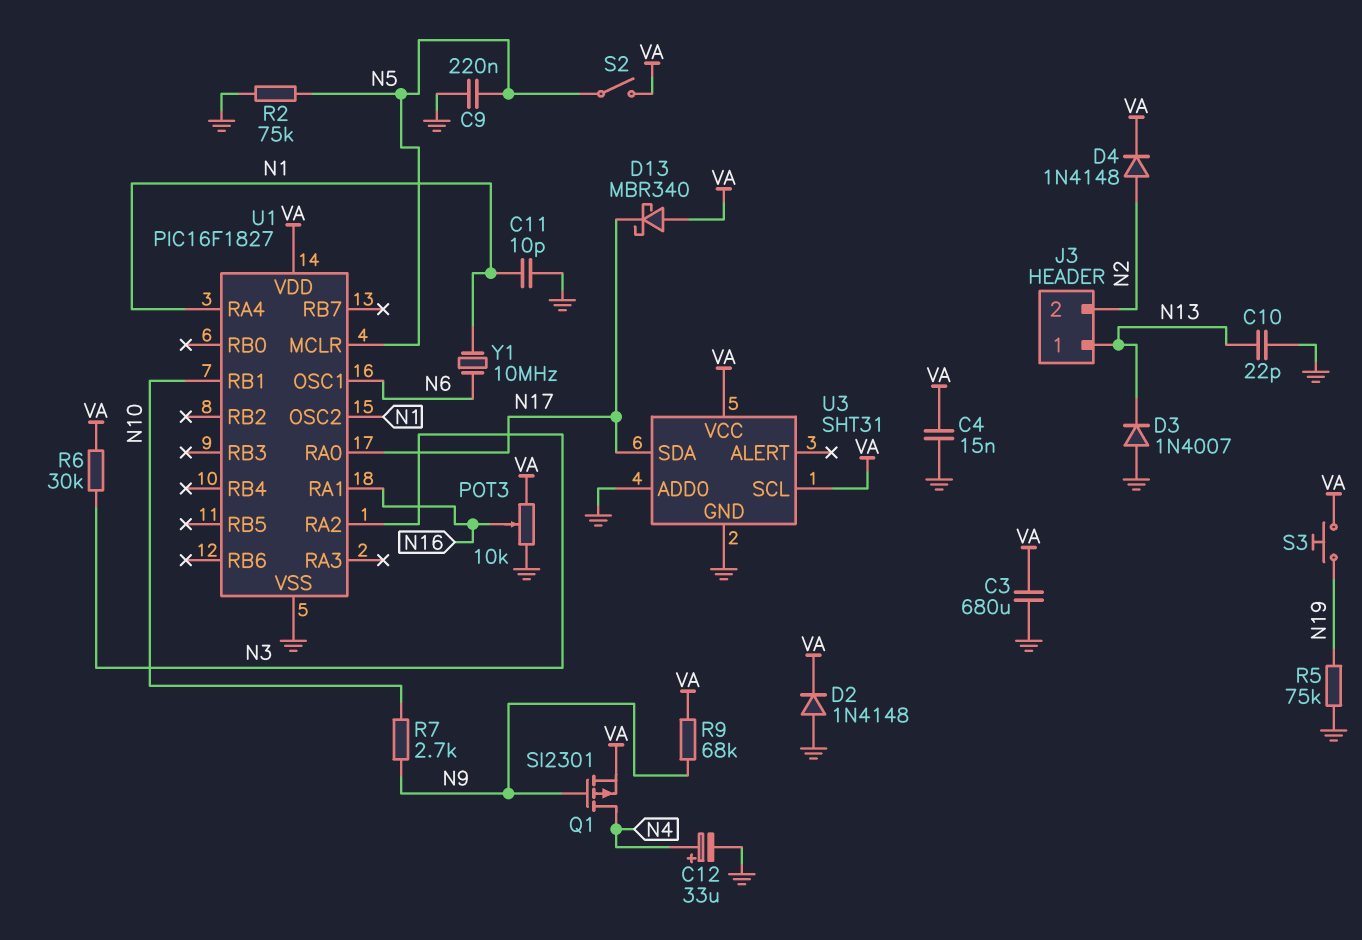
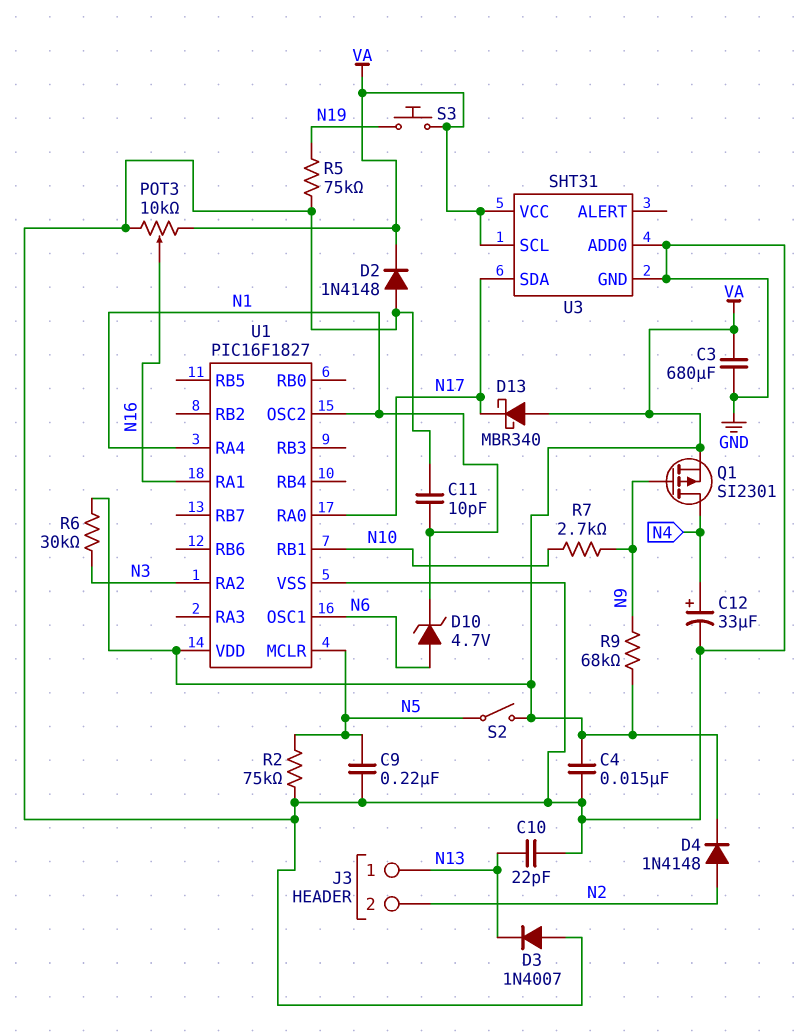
D10: none -> zener 4.7V (A N6, K N1)
Y1: 10MHz (N1, N6) -> none

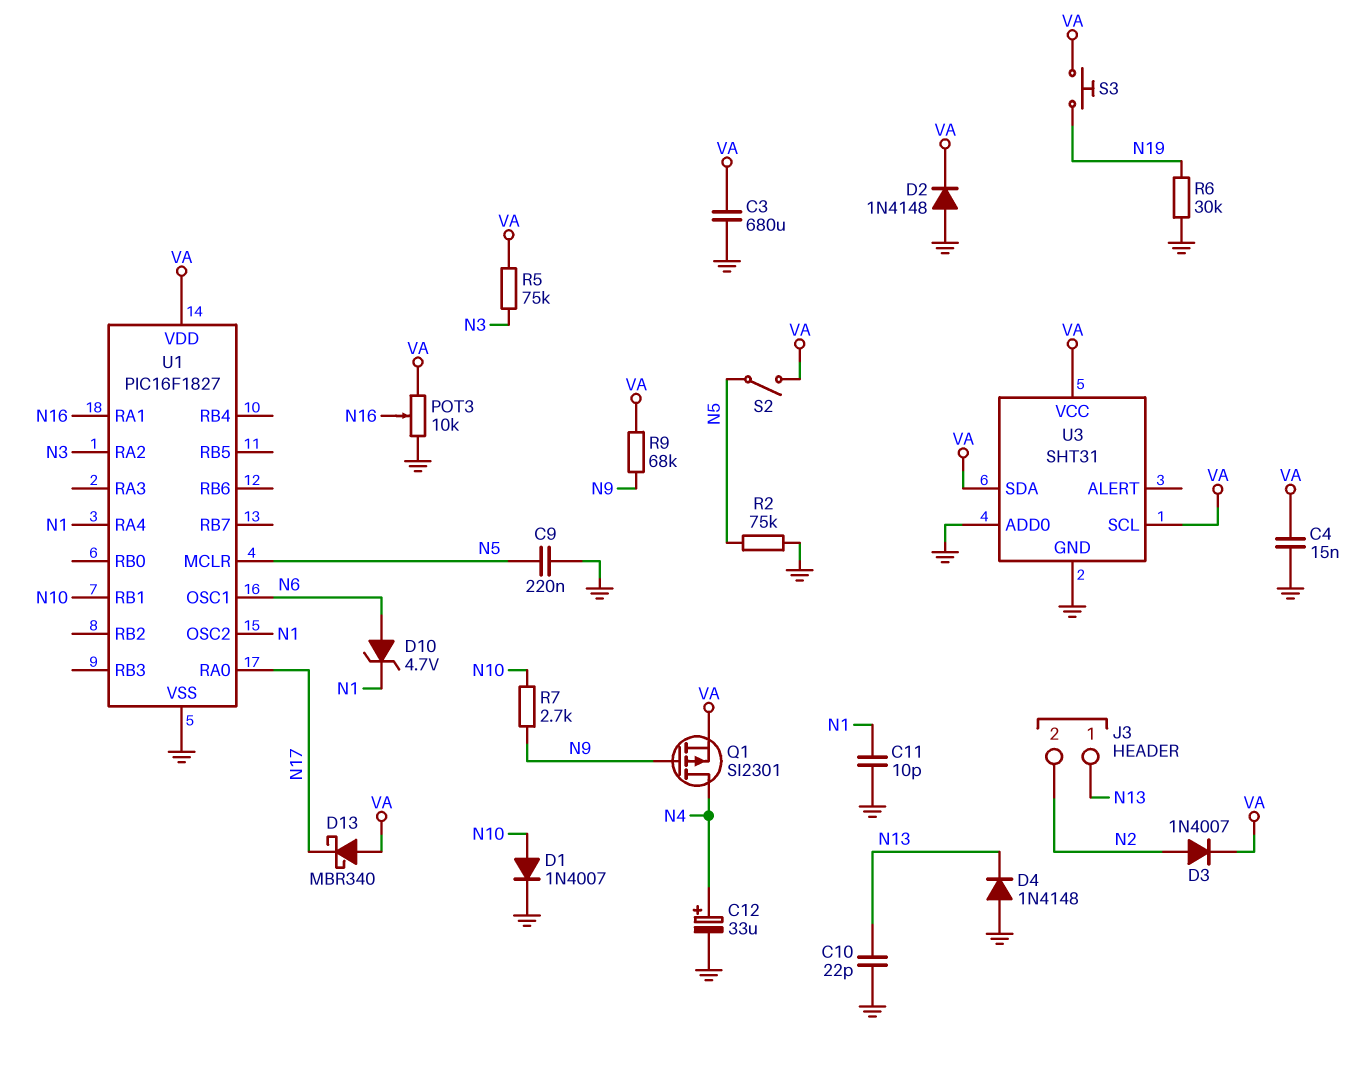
D1: none -> diode 1N4007 (A N10, K GND)
D3: diode 1N4007 (A GND, K N13) -> diode 1N4007 (A N2, K VA)
D4: diode 1N4148 (A N2, K VA) -> diode 1N4148 (A GND, K N13)
R5: 75k (GND, N19) -> 75k (N3, VA)
R6: 30k (N3, VA) -> 30k (GND, N19)
U3 pin SDA: N17 -> VA

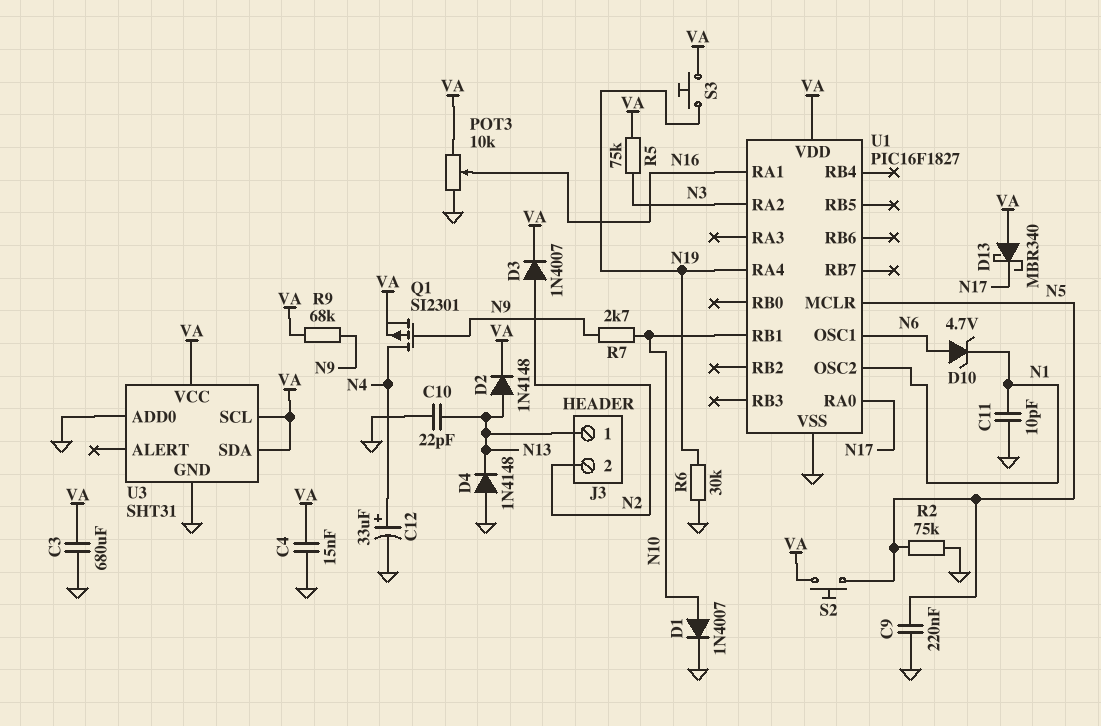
D2: diode 1N4148 (A GND, K VA) -> diode 1N4148 (A N13, K VA)
S2: switch (N5, VA) -> button (N5, VA)
U1 pin RA4: N1 -> N19

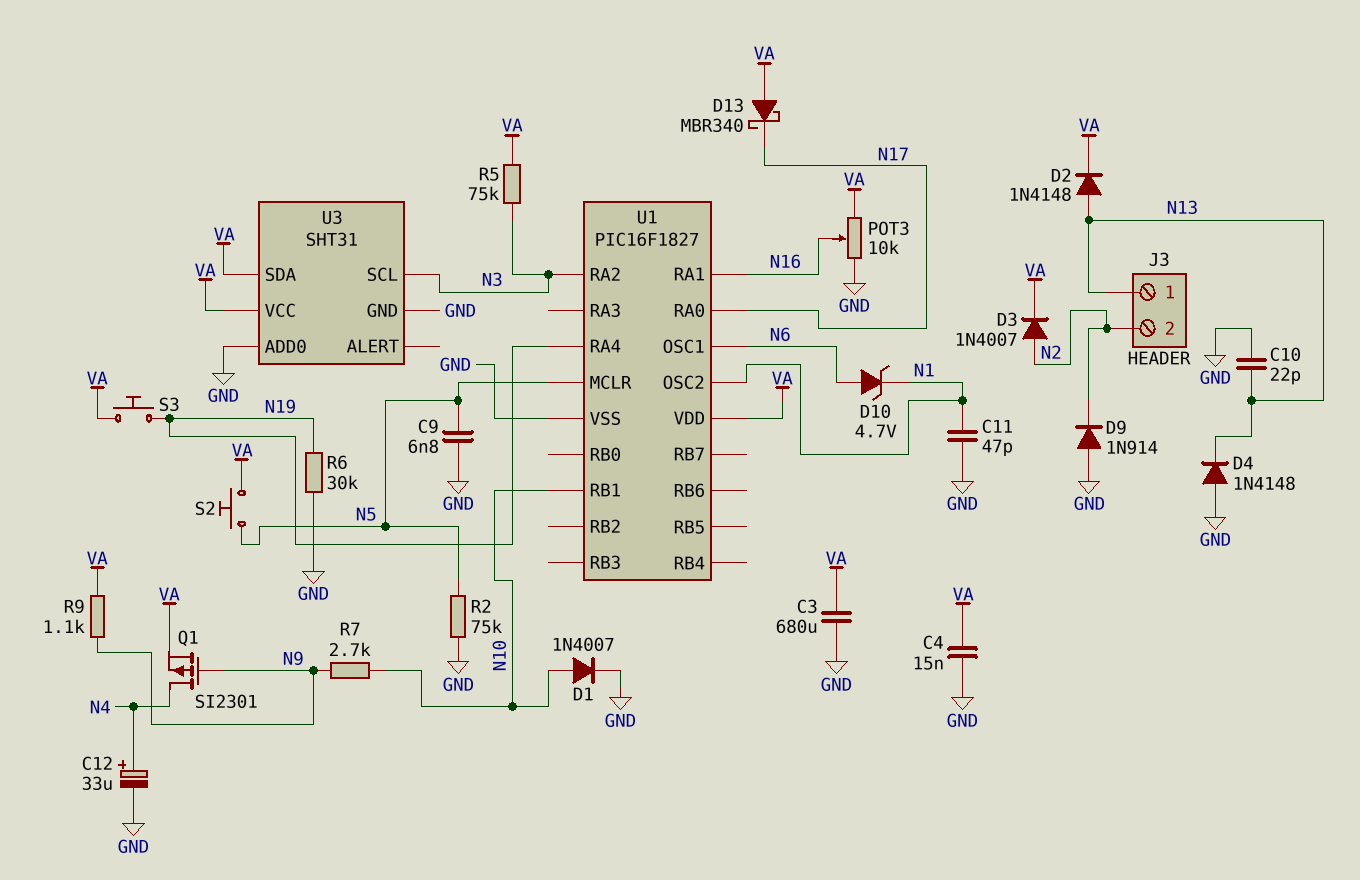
C9: 220nF (GND, N5) -> 6.8nF (GND, N5)
C11: 10pF (GND, N1) -> 47pF (GND, N1)
D9: none -> diode 1N914 (A GND, K N2)
R9: 68k (N9, VA) -> 1.1k (N9, VA)
U3 pin SCL: VA -> N3

